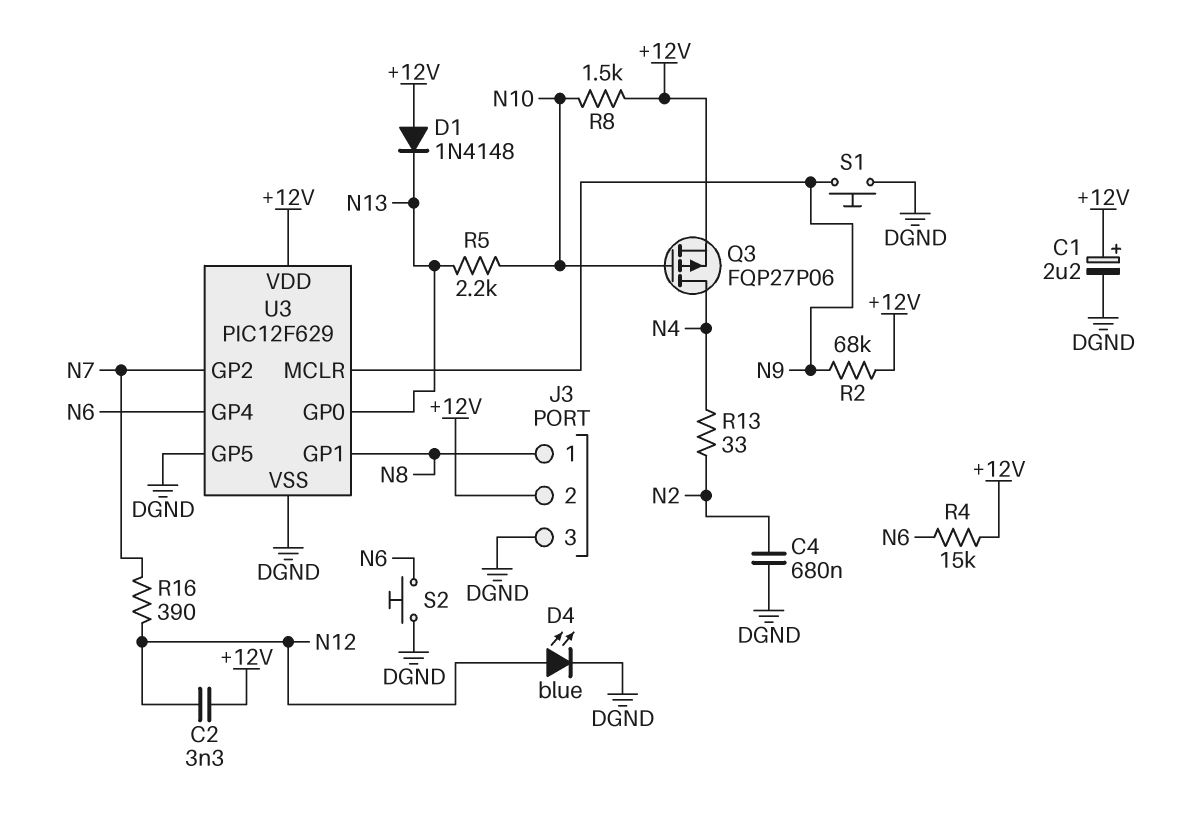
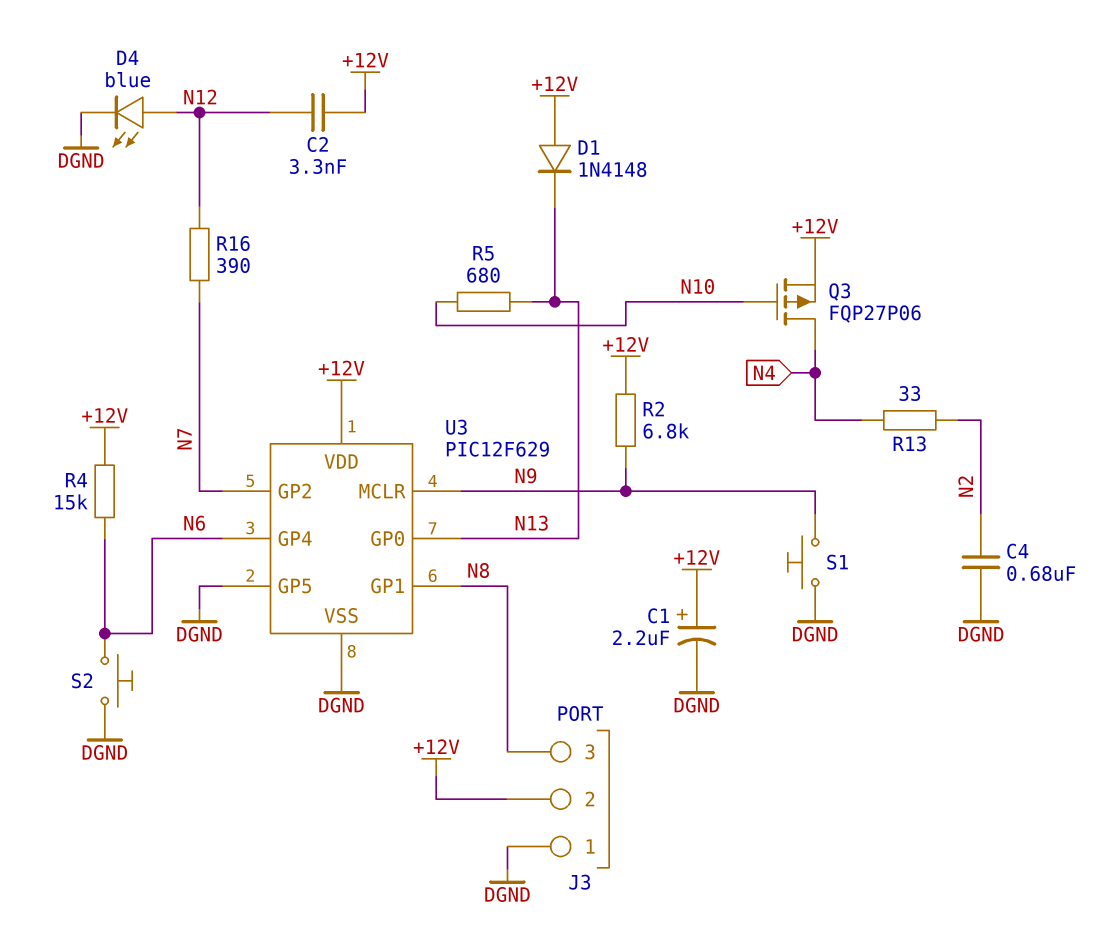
J3 pin 1: N8 -> DGND
J3 pin 3: DGND -> N8
R2: 68k (+12V, N9) -> 6.8k (+12V, N9)
R5: 2.2k (N10, N13) -> 680 (N10, N13)
R8: 1.5k (+12V, N10) -> none

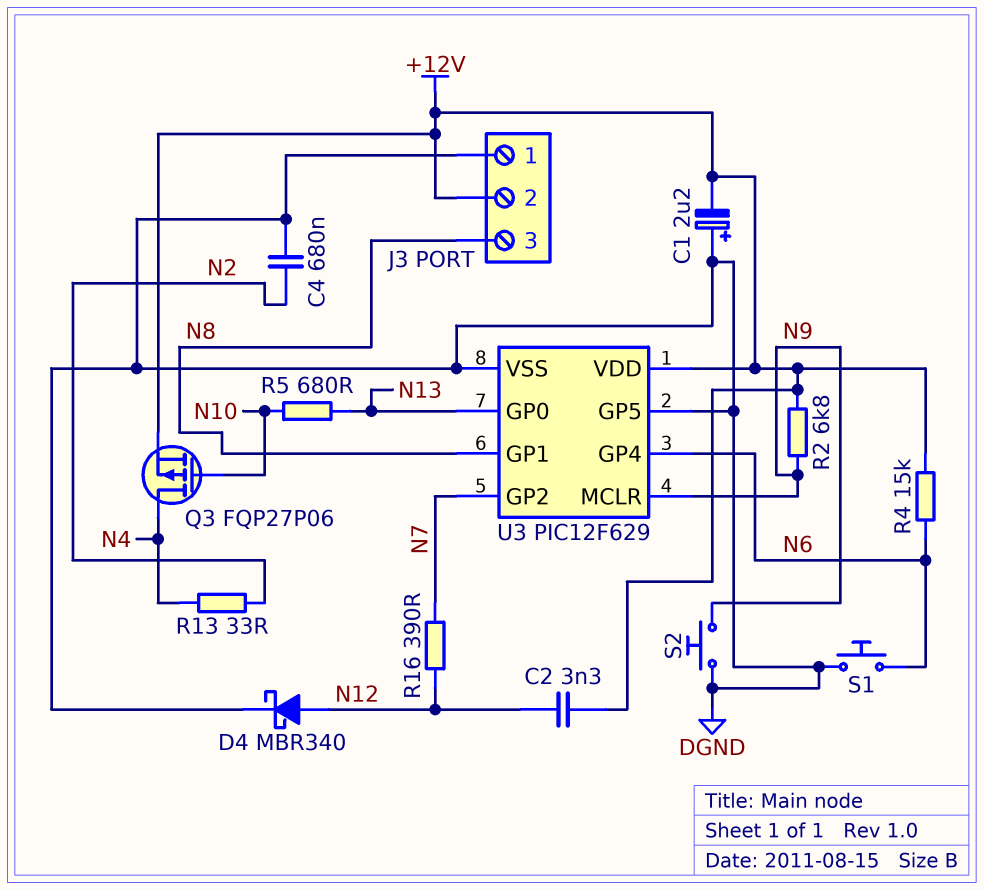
C1: 2.2uF (plus +12V, minus DGND) -> 2.2uF (plus DGND, minus +12V)
D1: diode 1N4148 (A +12V, K N13) -> none
D4: LED blue (A N12, K DGND) -> schottky MBR340 (A N12, K DGND)
S1: button (DGND, N9) -> button (DGND, N6)
S2: button (DGND, N6) -> button (DGND, N9)

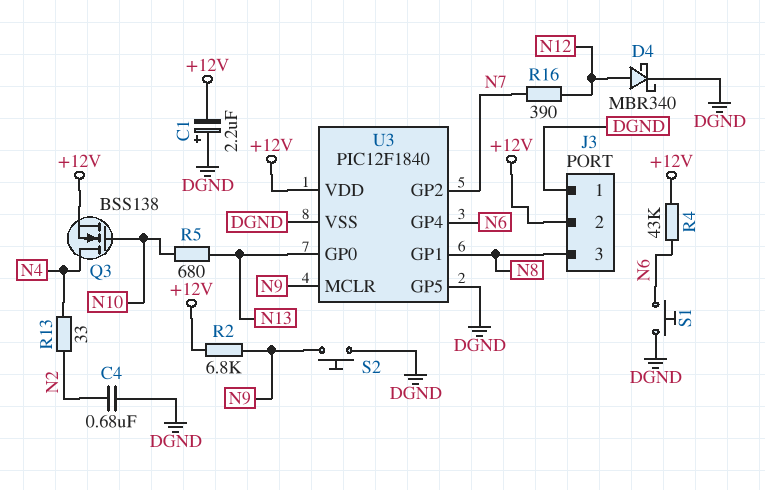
C2: 3.3nF (+12V, N12) -> none
Q3: PMOS FQP27P06 (G N10, D N4, S +12V) -> NMOS BSS138 (G N10, D N4, S +12V)
R4: 15k (+12V, N6) -> 43k (+12V, N6)
U3: PIC12F629 -> PIC12F1840

